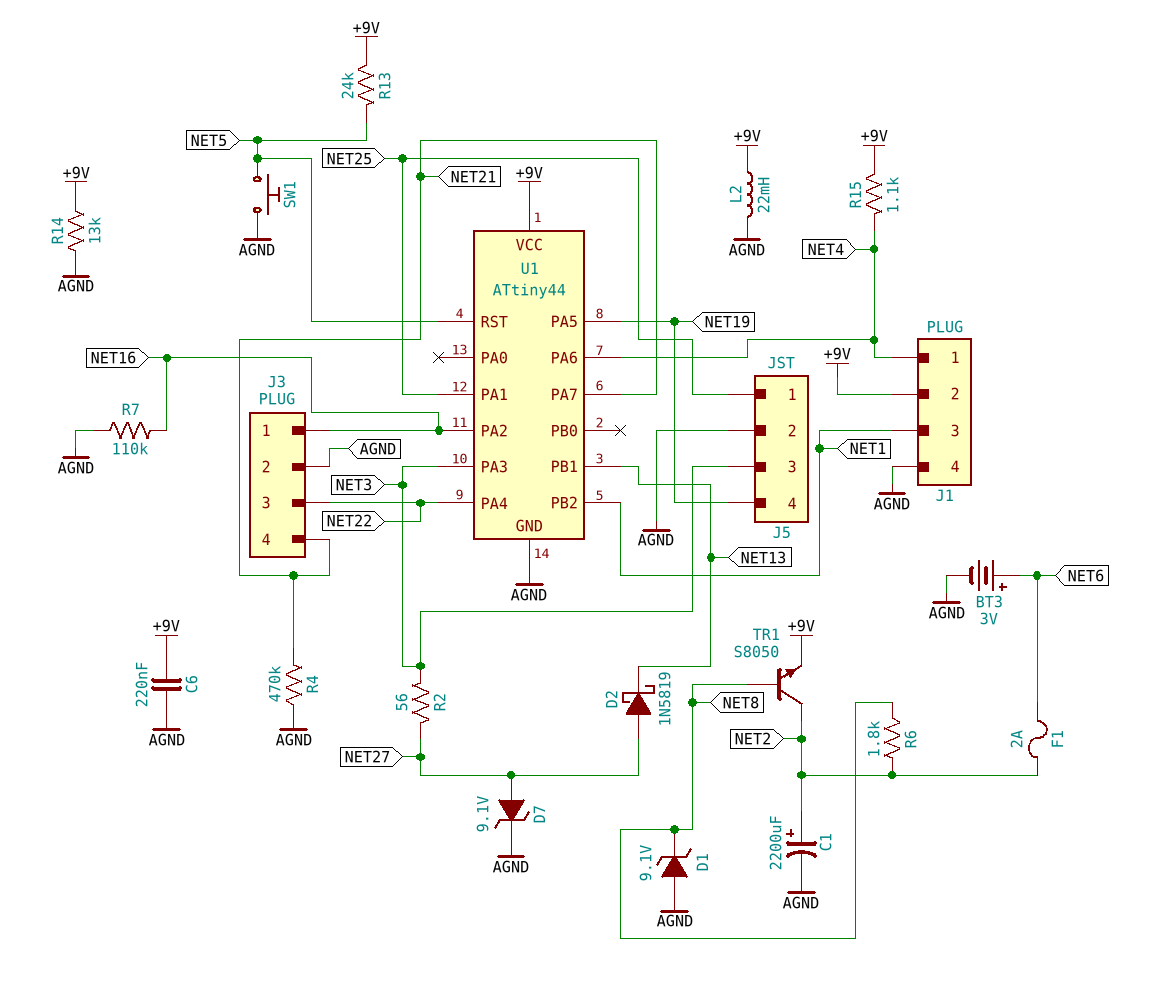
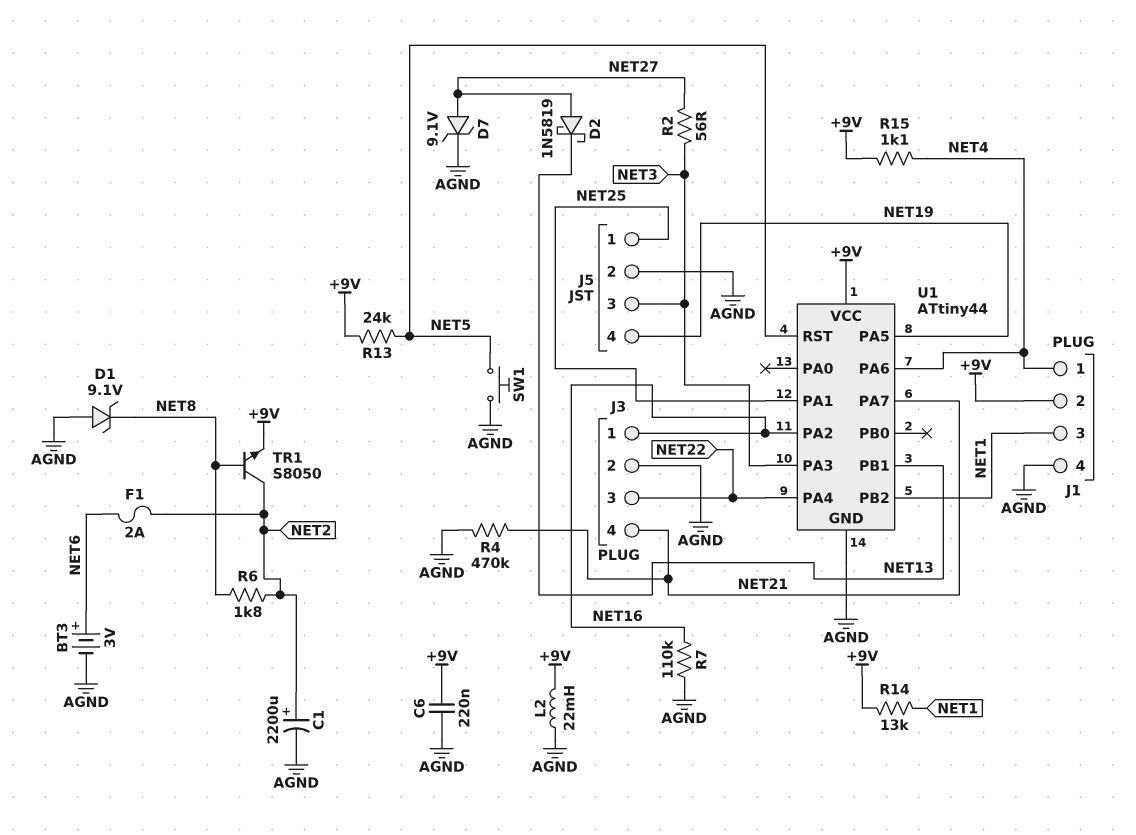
R14: 13k (+9V, AGND) -> 13k (+9V, NET1)

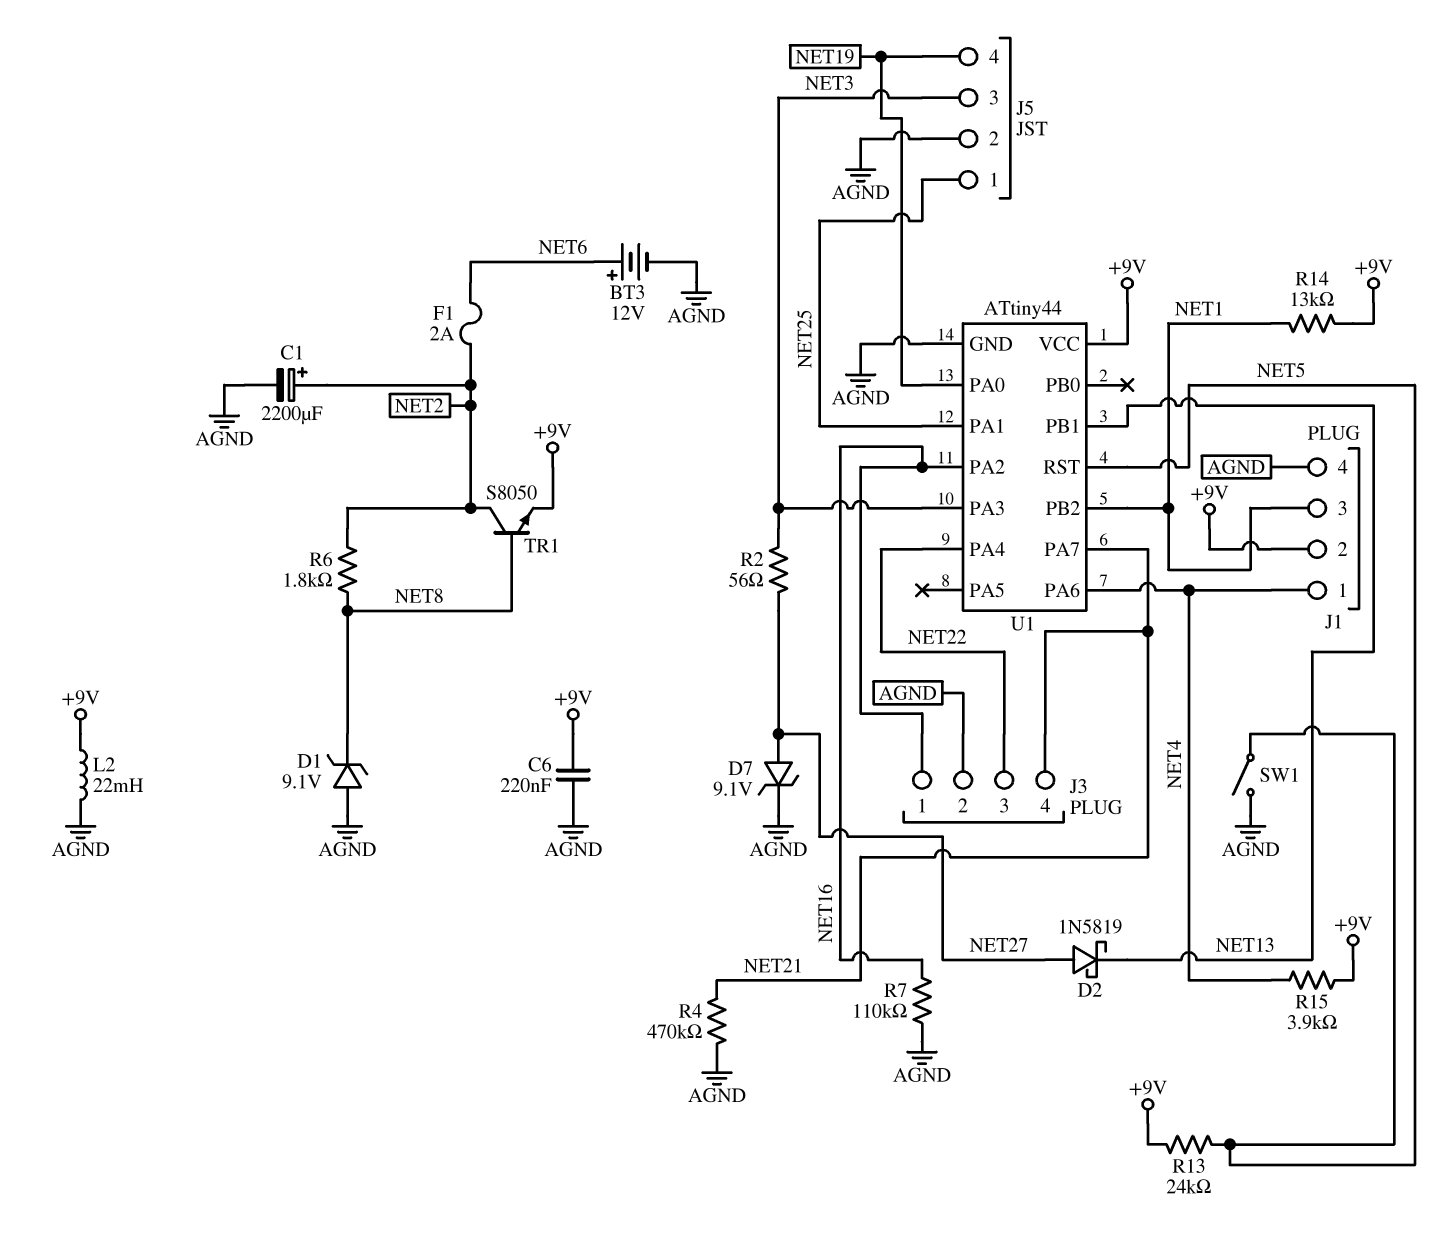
BT3: 3V (plus NET6, minus AGND) -> 12V (plus NET6, minus AGND)
R15: 1.1k (+9V, NET4) -> 3.9k (+9V, NET4)
SW1: button (AGND, NET5) -> switch (AGND, NET5)
U1 pin PA0: none -> NET19
U1 pin PA5: NET19 -> none

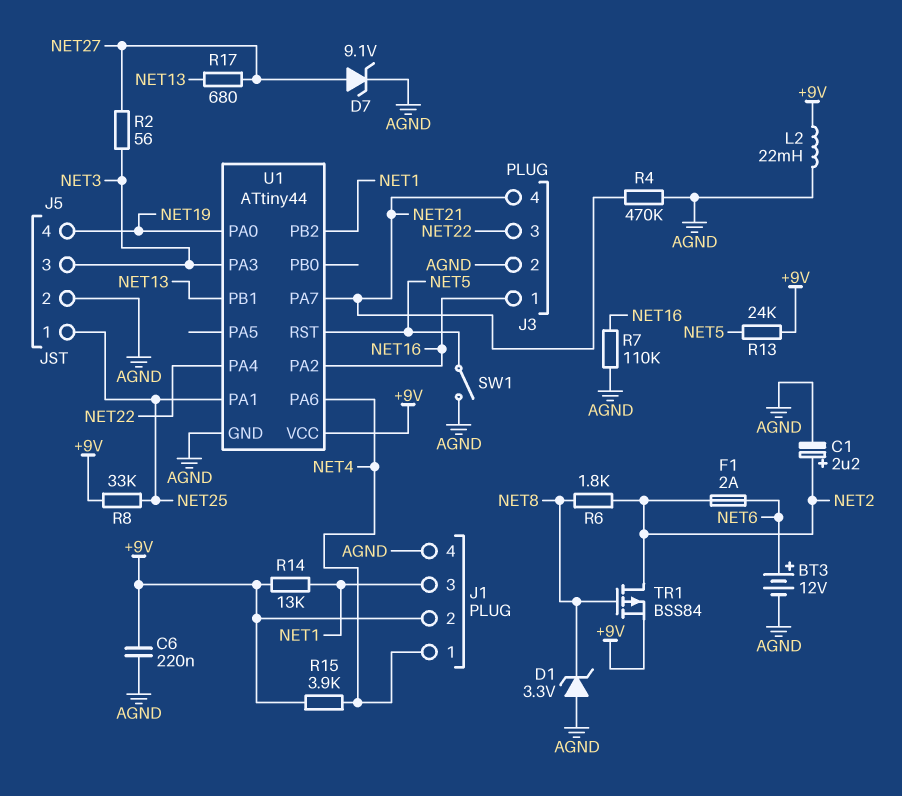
C1: 2200uF (plus NET2, minus AGND) -> 2.2uF (plus NET2, minus AGND)
D1: zener 9.1V (A AGND, K NET8) -> zener 3.3V (A AGND, K NET8)
D2: schottky 1N5819 (A NET27, K NET13) -> none
R8: none -> 33k (+9V, NET25)
R17: none -> 680 (NET13, NET27)
TR1: NPN S8050 (B NET8, C NET2, E +9V) -> PMOS BSS84 (G NET8, D NET2, S +9V)

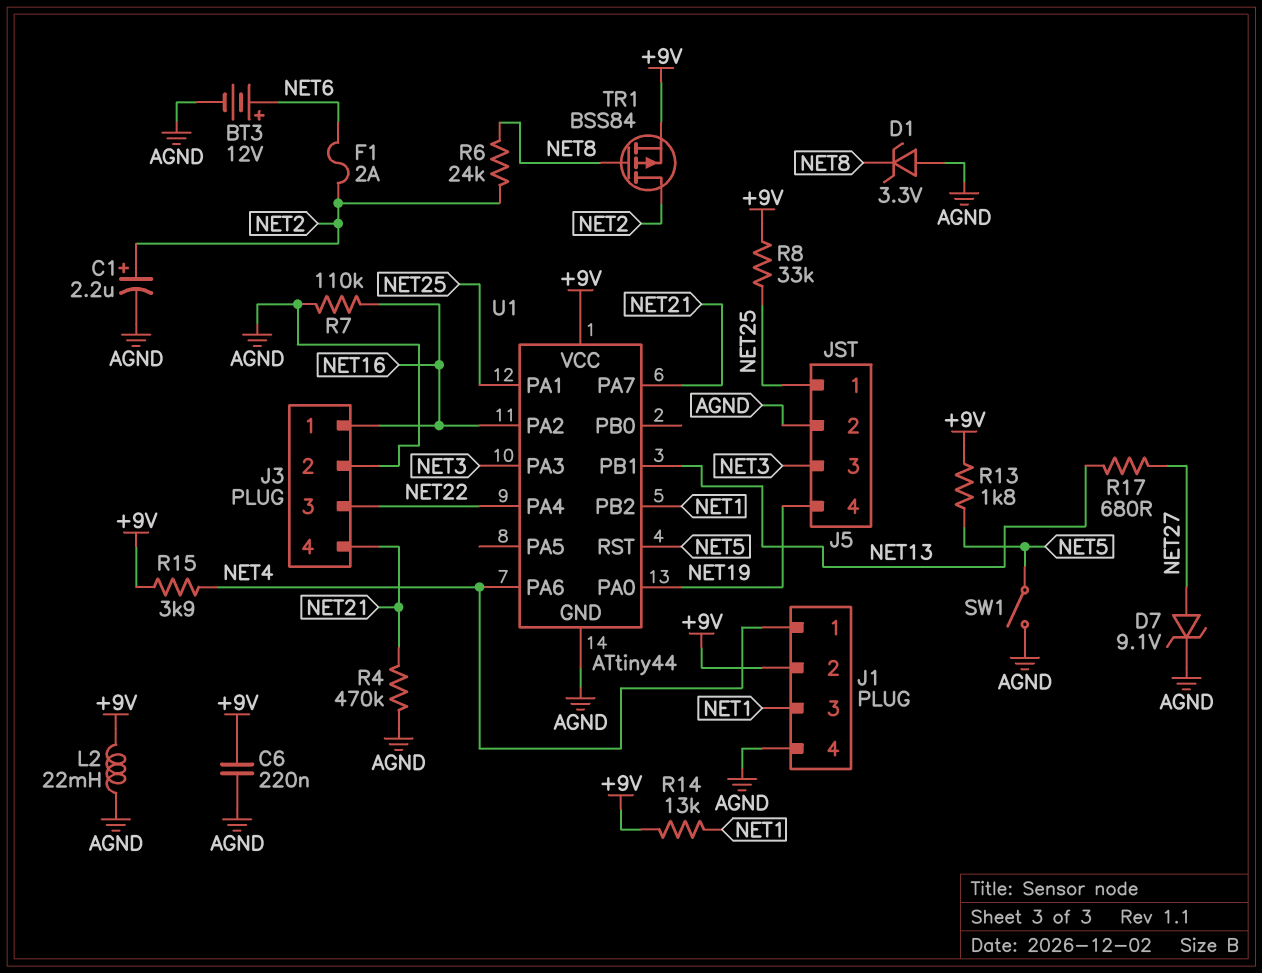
R2: 56 (NET3, NET27) -> none
R6: 1.8k (NET2, NET8) -> 24k (NET2, NET8)
R13: 24k (+9V, NET5) -> 1.8k (+9V, NET5)

